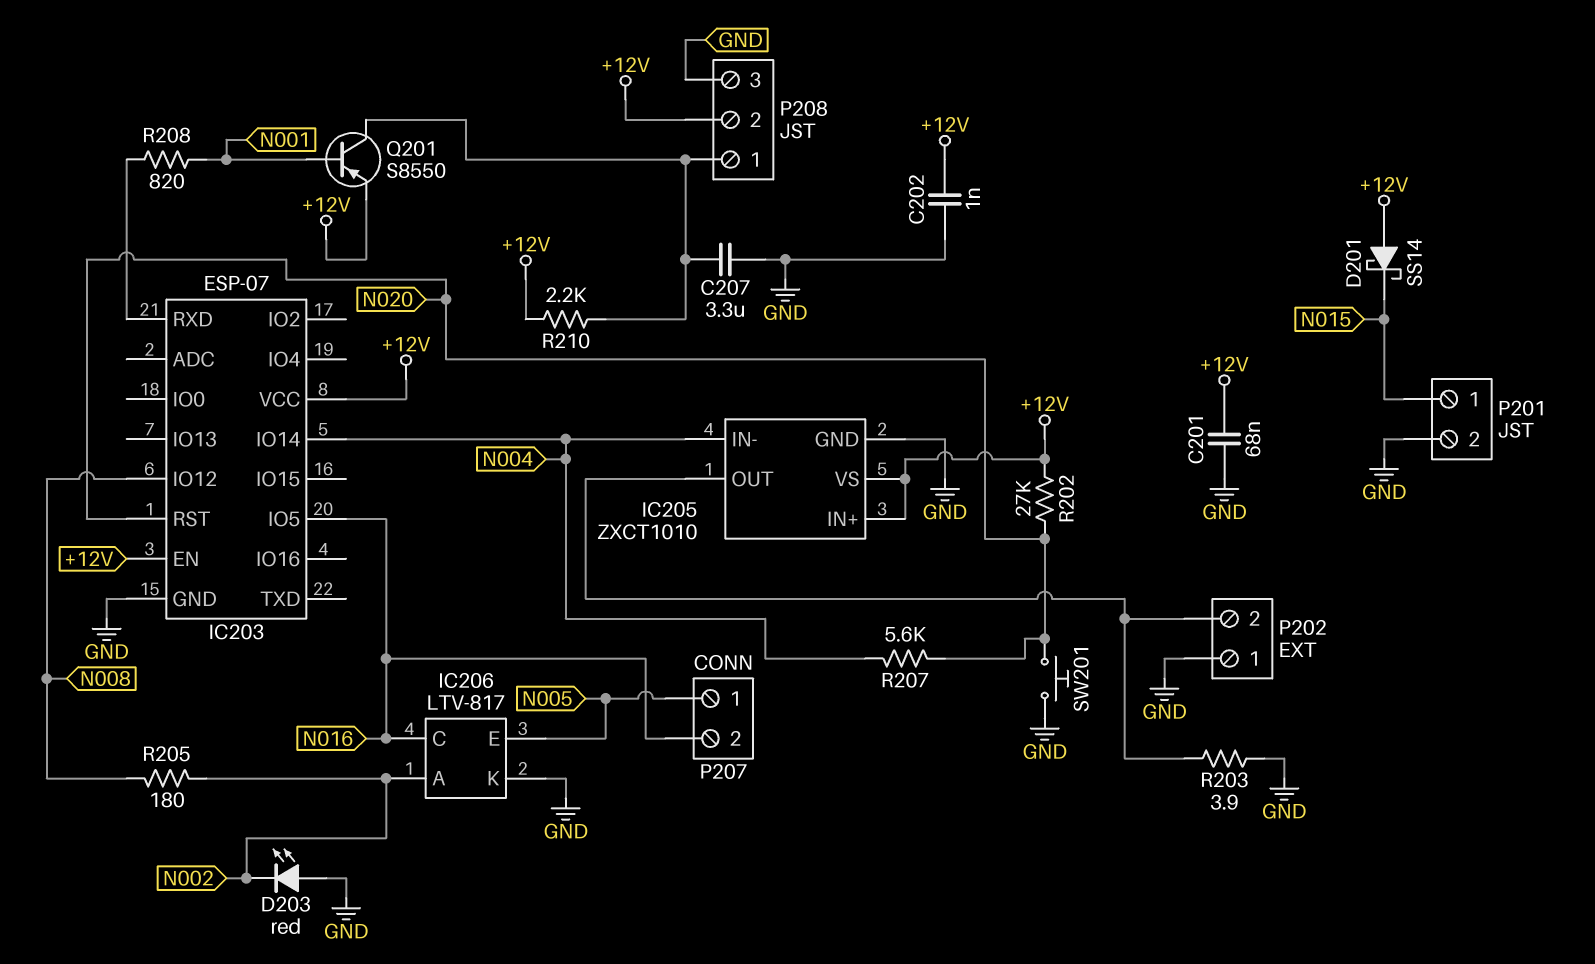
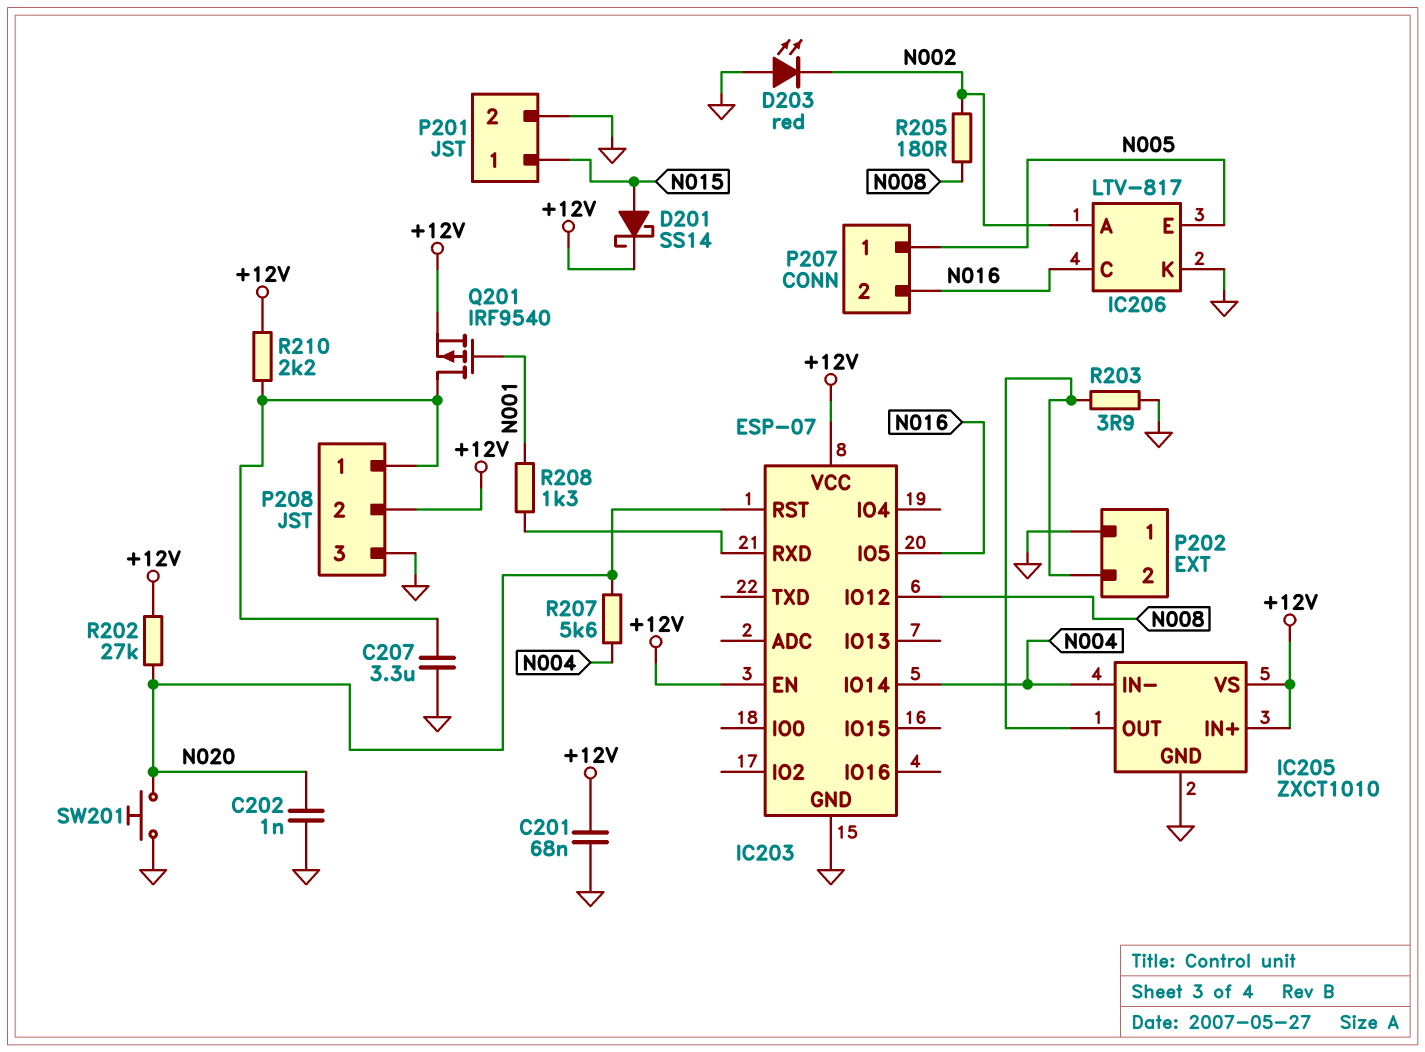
C202: 1nF (+12V, GND) -> 1nF (GND, N020)
D201: schottky SS14 (A +12V, K N015) -> schottky SS14 (A N015, K +12V)
Q201: PNP S8550 (B N001, C P208/1, E +12V) -> PMOS IRF9540 (G N001, D P208/1, S +12V)
R208: 820 (IC203/RXD, N001) -> 1.3k (IC203/RXD, N001)

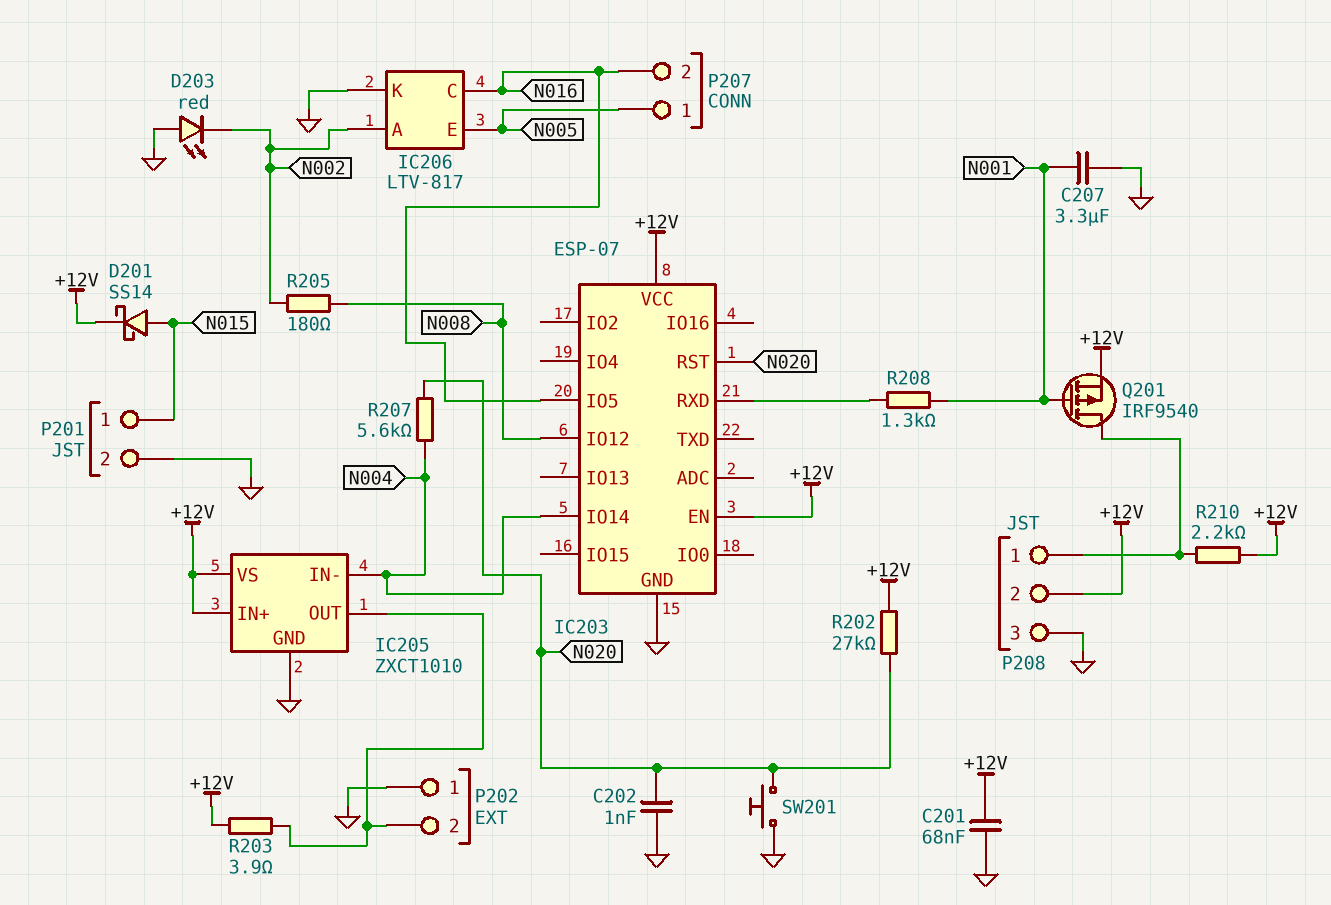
C207: 3.3uF (GND, P208/1) -> 3.3uF (GND, N001)
R203: 3.9 (GND, IC205/OUT) -> 3.9 (+12V, IC205/OUT)

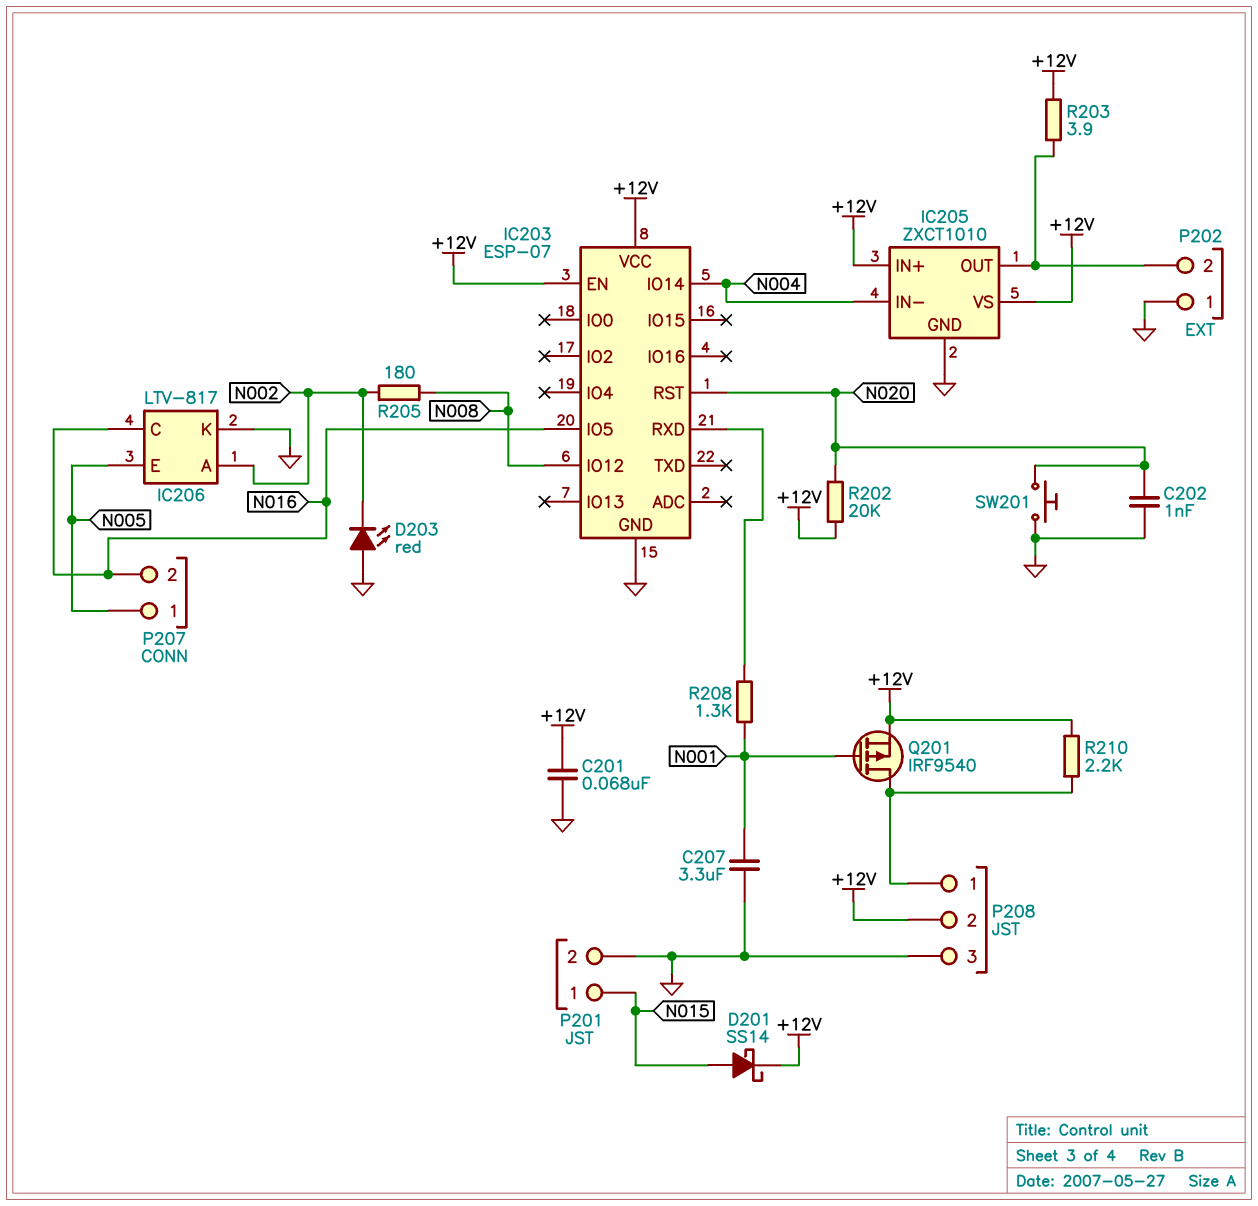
R202: 27k (+12V, N020) -> 20k (+12V, N020)
R207: 5.6k (N004, N020) -> none

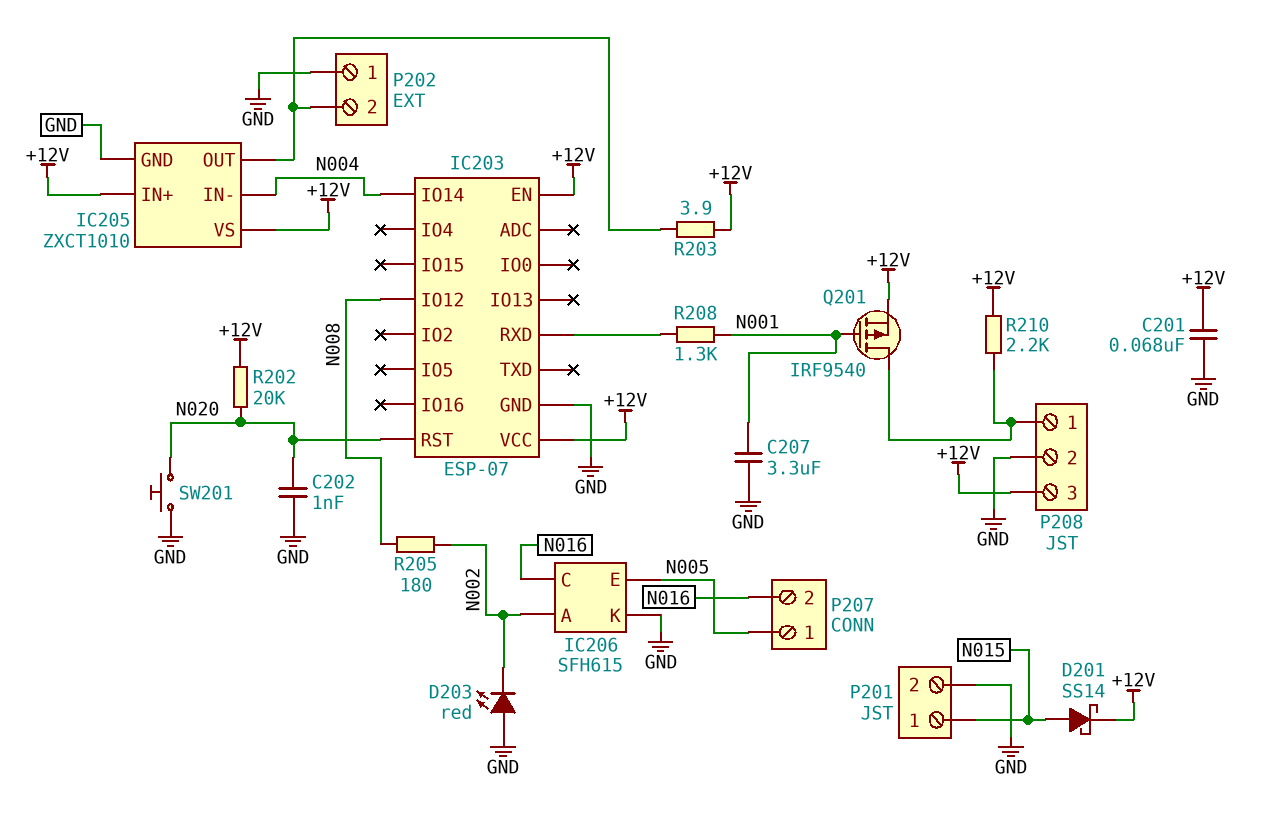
IC203 pin IO5: N016 -> none
IC206: LTV-817 -> SFH615
P208 pin 2: +12V -> GND
P208 pin 3: GND -> +12V

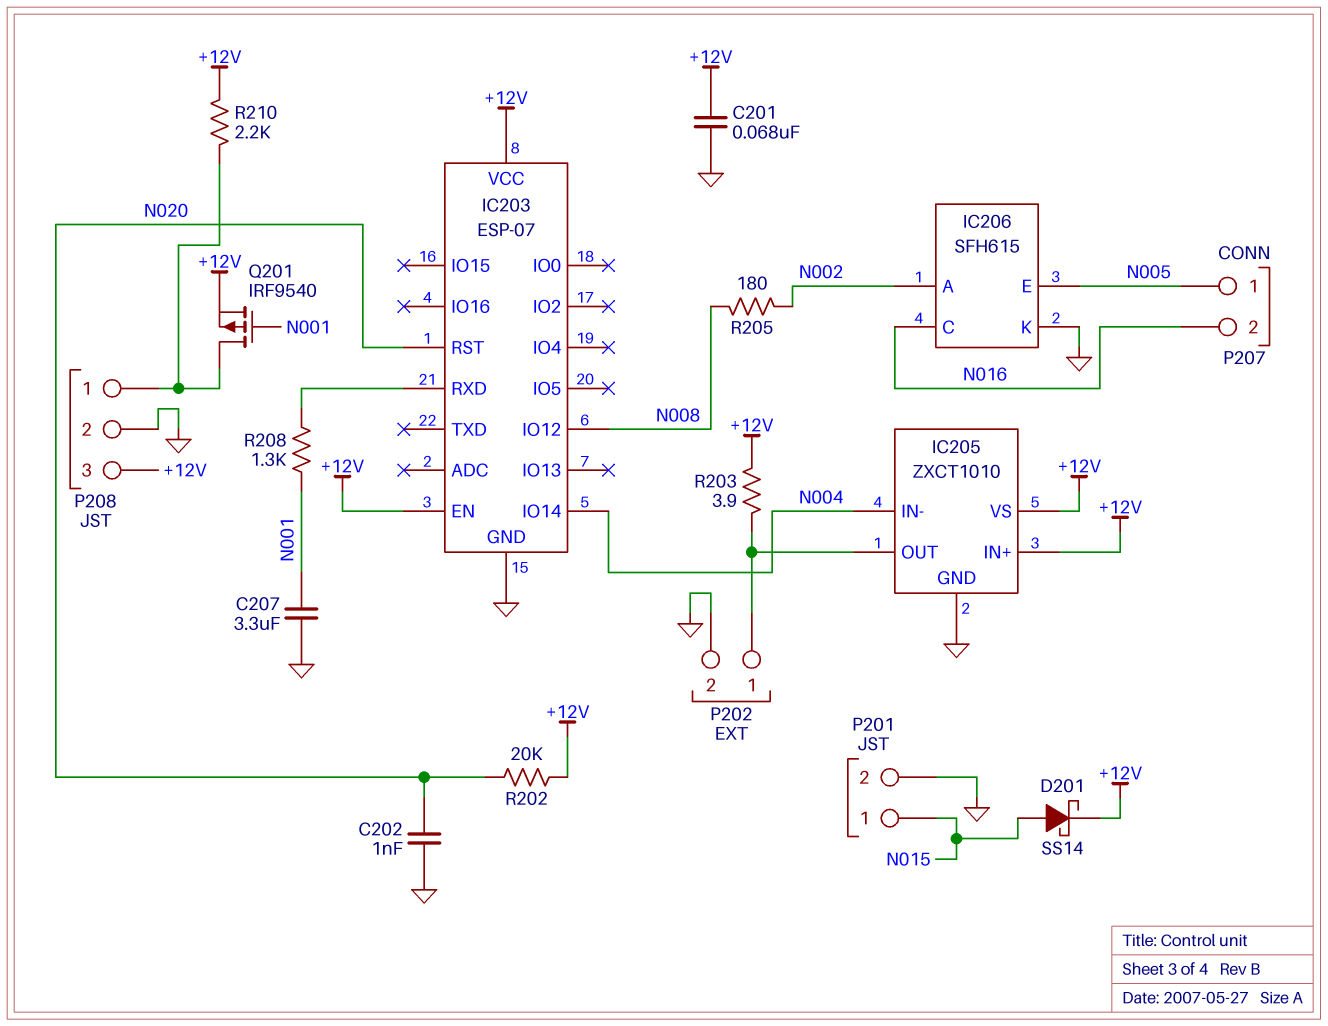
D203: LED red (A GND, K N002) -> none
P202 pin 1: GND -> IC205/OUT
P202 pin 2: IC205/OUT -> GND
SW201: button (GND, N020) -> none

